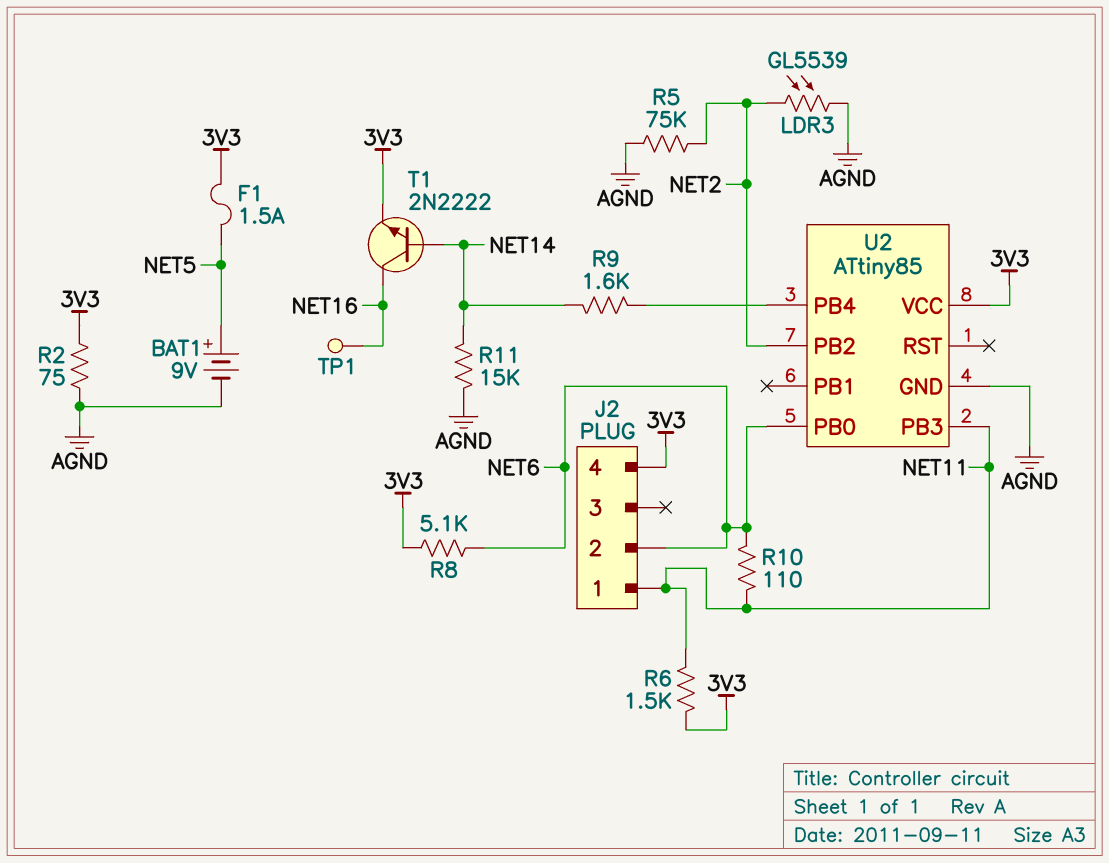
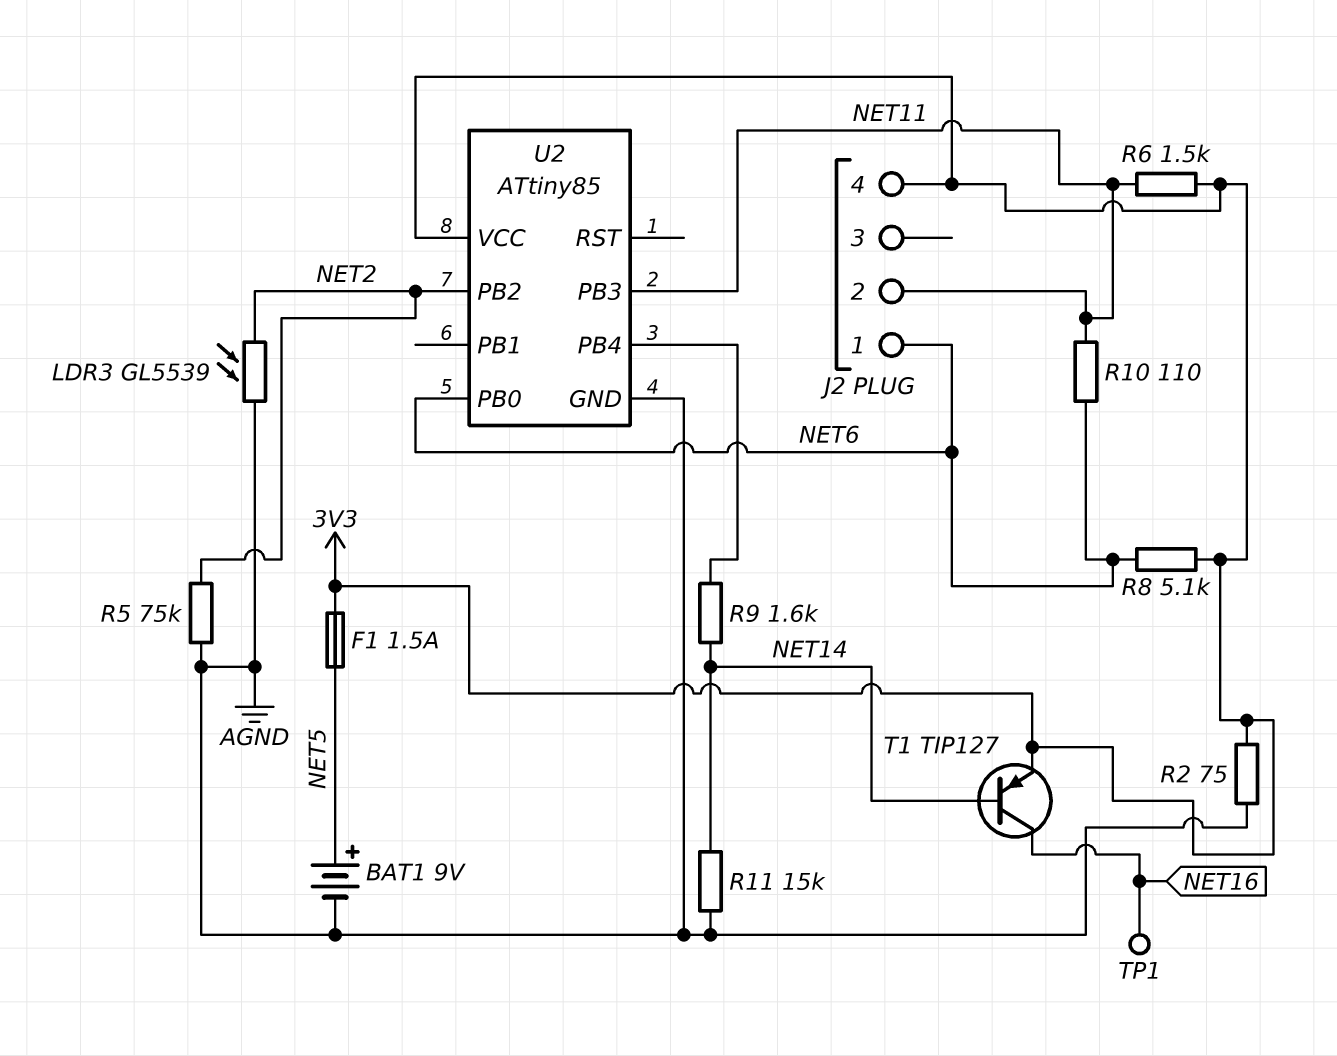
J2 pin 1: NET11 -> NET6
J2 pin 2: NET6 -> NET11
T1: NPN 2N2222 (B NET14, C NET16, E 3V3) -> PNP TIP127 (B NET14, C NET16, E 3V3)

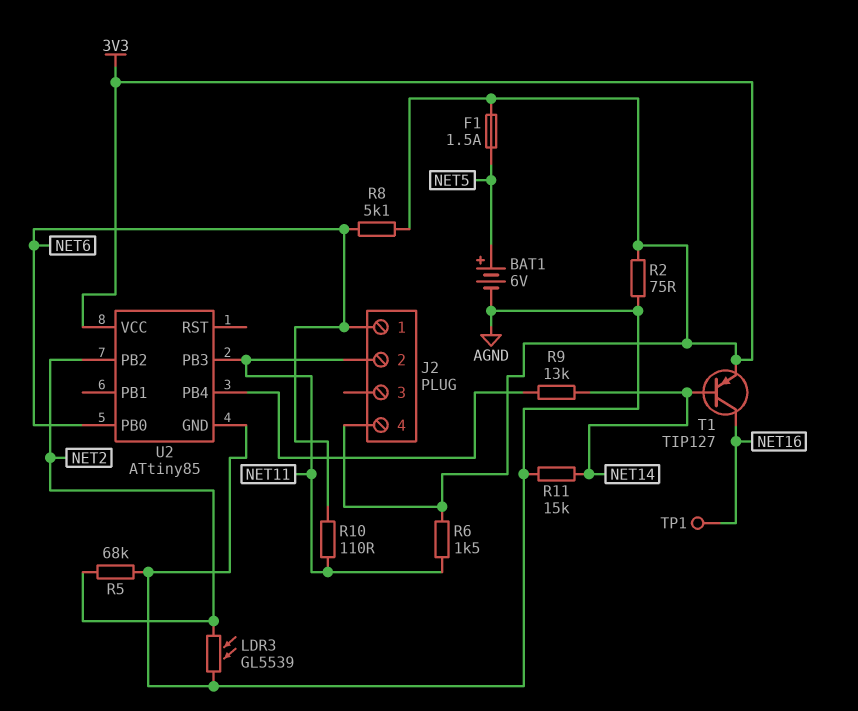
BAT1: 9V (plus NET5, minus AGND) -> 6V (plus NET5, minus AGND)
R5: 75k (AGND, NET2) -> 68k (AGND, NET2)
R9: 1.6k (NET14, U2/PB4) -> 13k (NET14, U2/PB4)

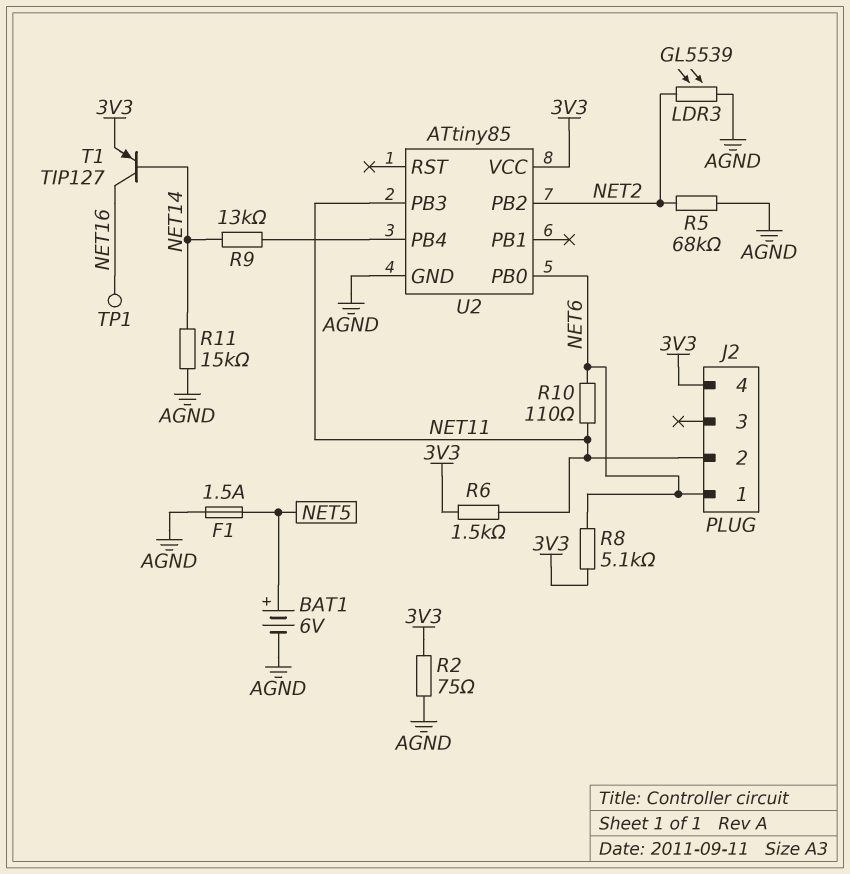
F1: 1.5A (3V3, NET5) -> 1.5A (AGND, NET5)

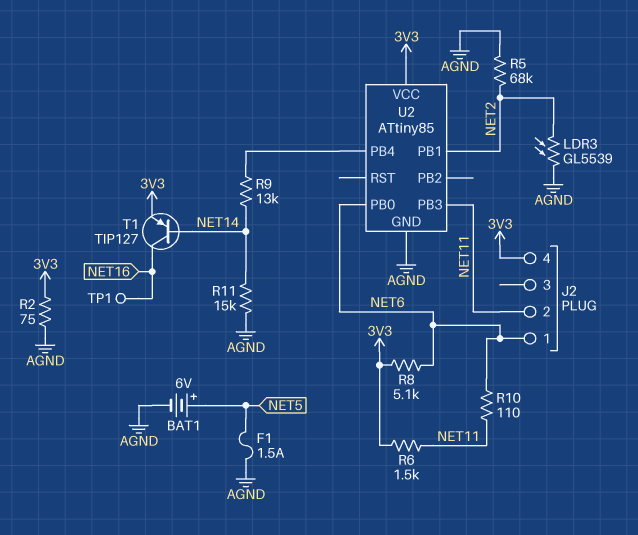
U2 pin PB1: none -> NET2
U2 pin PB2: NET2 -> none

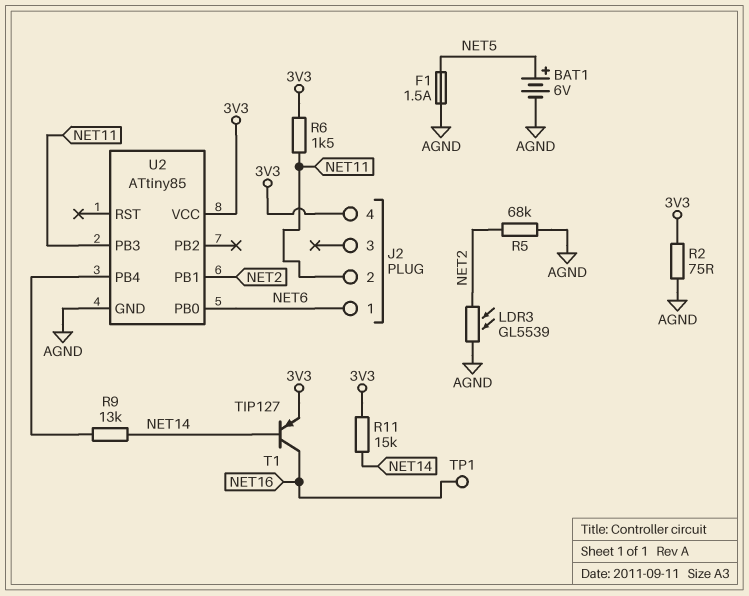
R8: 5.1k (3V3, NET6) -> none
R10: 110 (NET6, NET11) -> none
R11: 15k (AGND, NET14) -> 15k (3V3, NET14)

